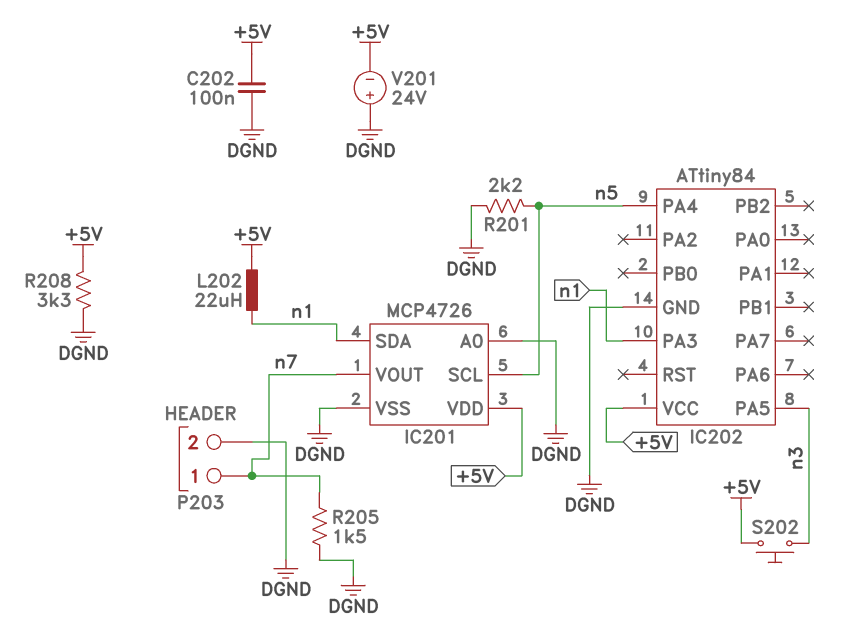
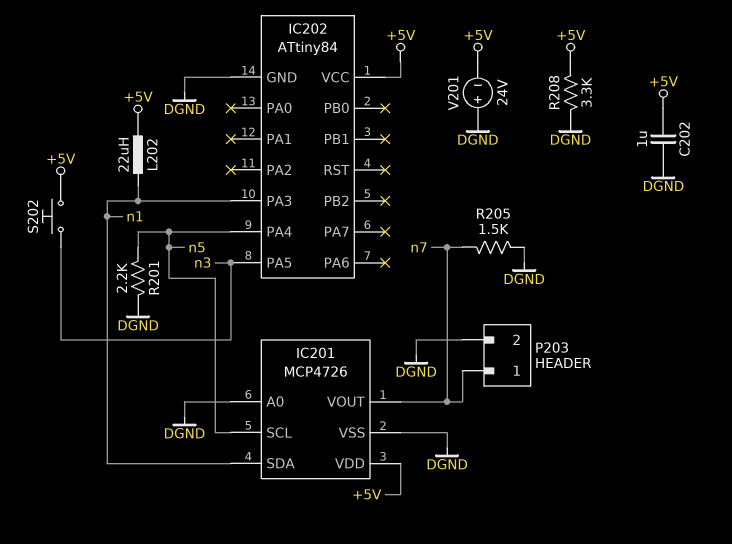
C202: 100nF (+5V, DGND) -> 1uF (+5V, DGND)

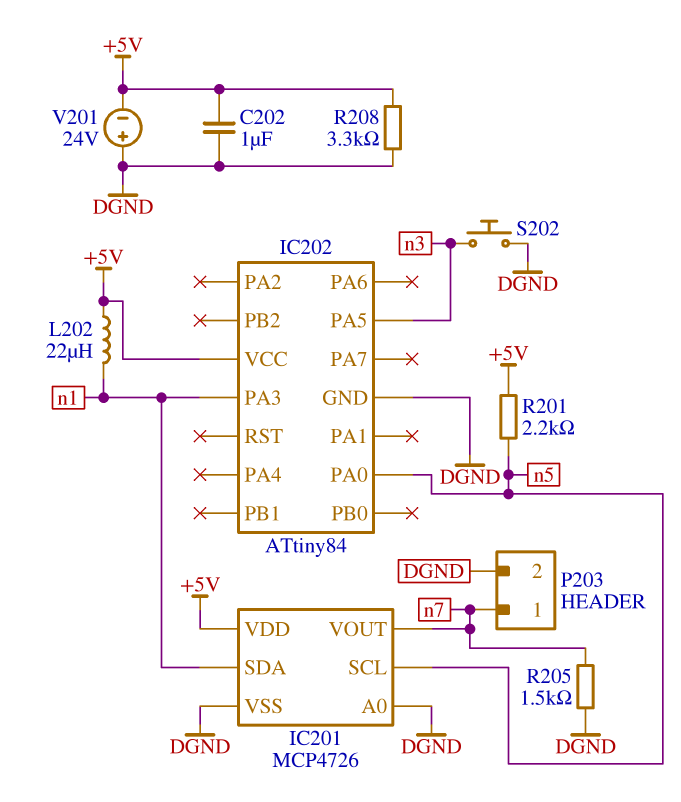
IC202 pin PA0: none -> n5
IC202 pin PA4: n5 -> none
R201: 2.2k (DGND, n5) -> 2.2k (+5V, n5)
S202: button (+5V, n3) -> button (DGND, n3)

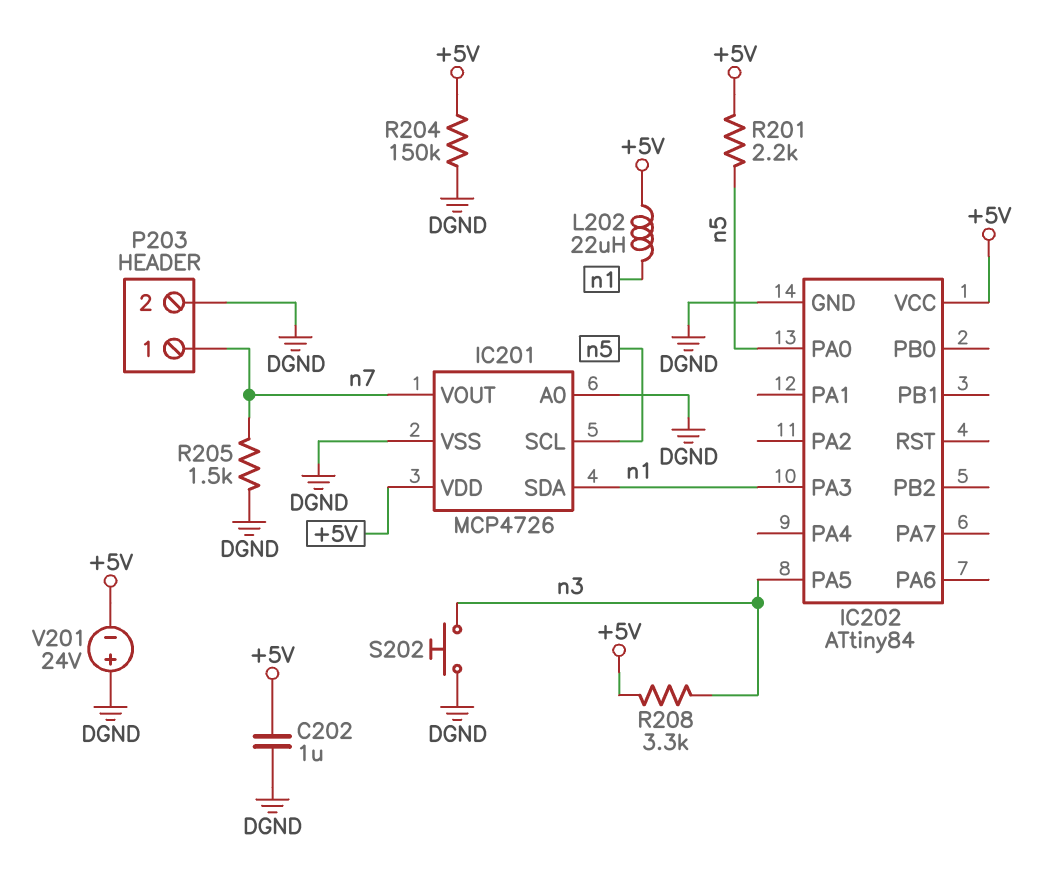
R204: none -> 150k (+5V, DGND)
R208: 3.3k (+5V, DGND) -> 3.3k (+5V, n3)

